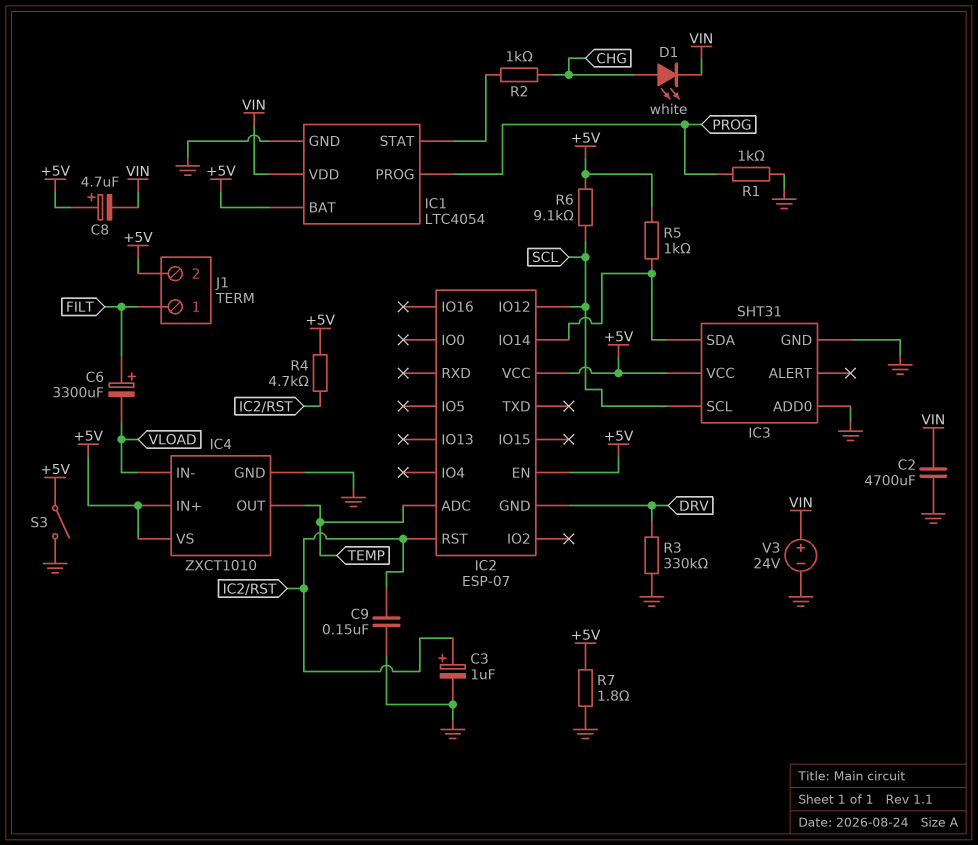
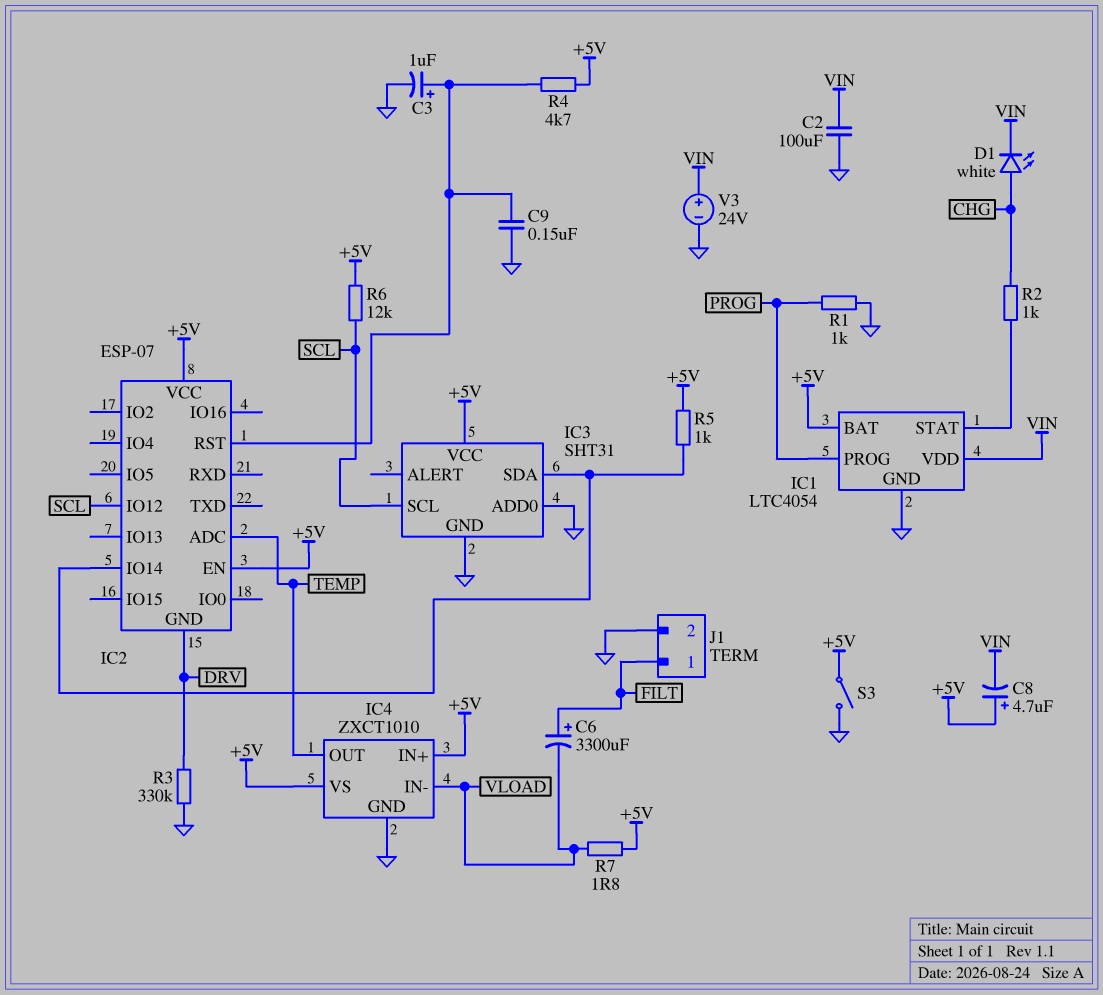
C2: 4700uF (GND, VIN) -> 100uF (GND, VIN)
J1 pin 2: +5V -> GND
R6: 9.1k (+5V, SCL) -> 12k (+5V, SCL)
R7: 1.8 (+5V, GND) -> 1.8 (+5V, VLOAD)

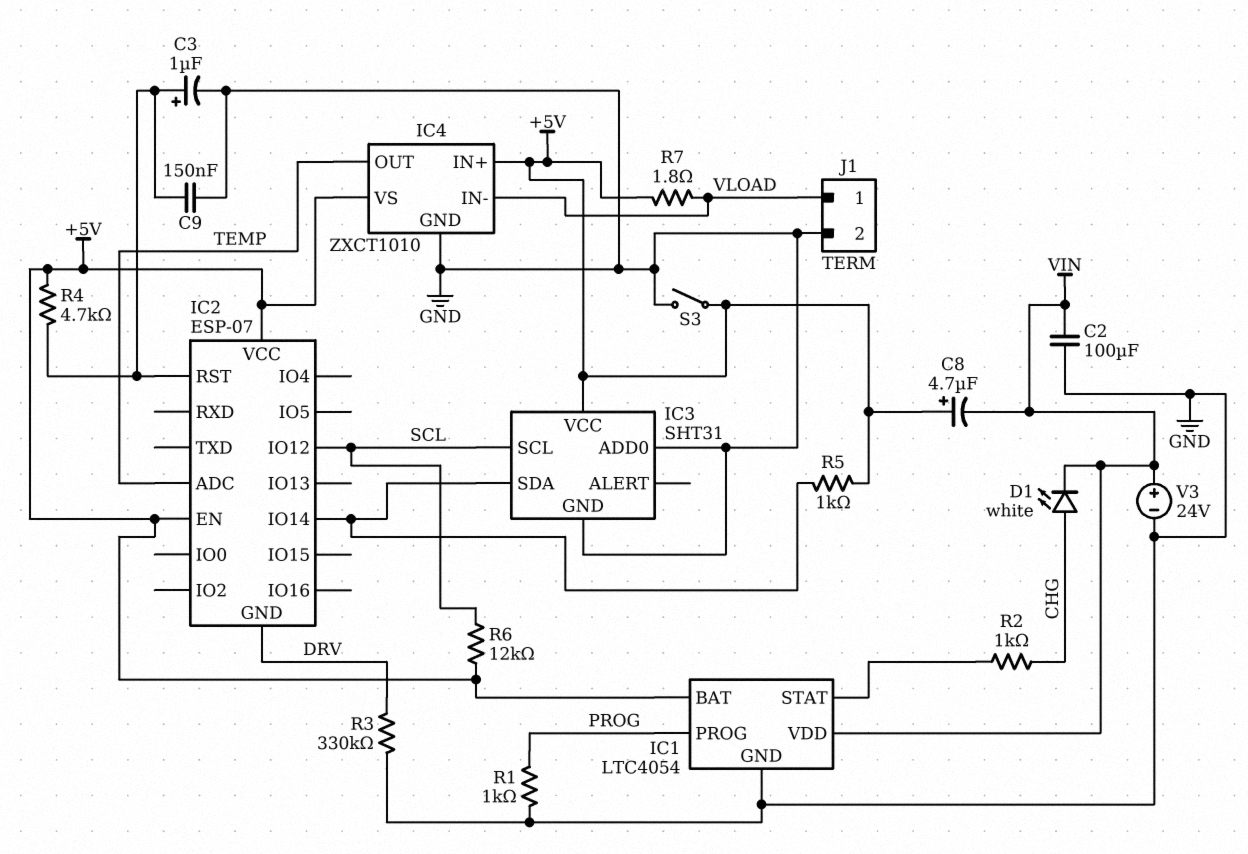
C6: 3300uF (plus FILT, minus VLOAD) -> none
J1 pin 1: FILT -> VLOAD

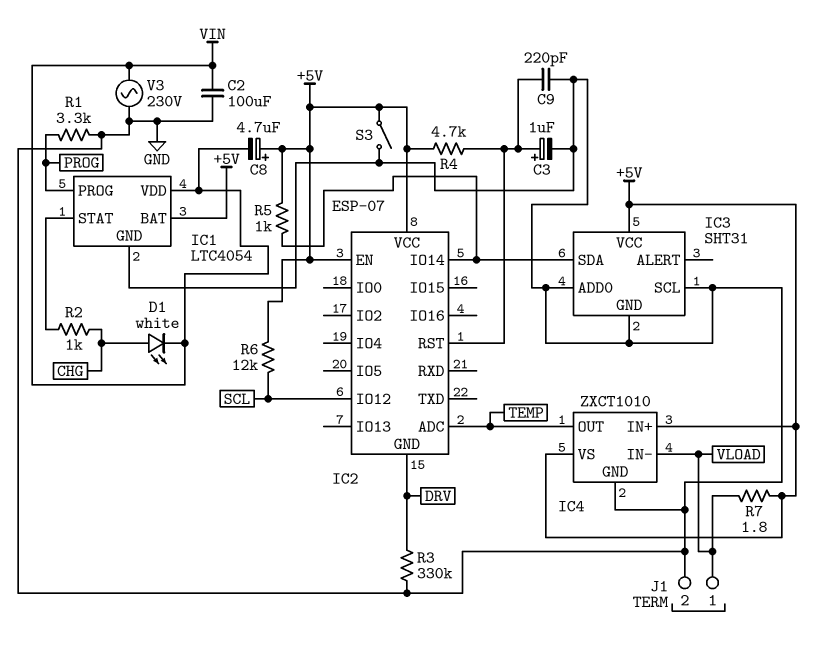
C9: 150nF (GND, IC2/RST) -> 220pF (GND, IC2/RST)
IC3 pin SCL: SCL -> GND
R1: 1k (GND, PROG) -> 3.3k (GND, PROG)
V3: 24V (plus VIN, minus GND) -> AC 230V (GND, VIN)

